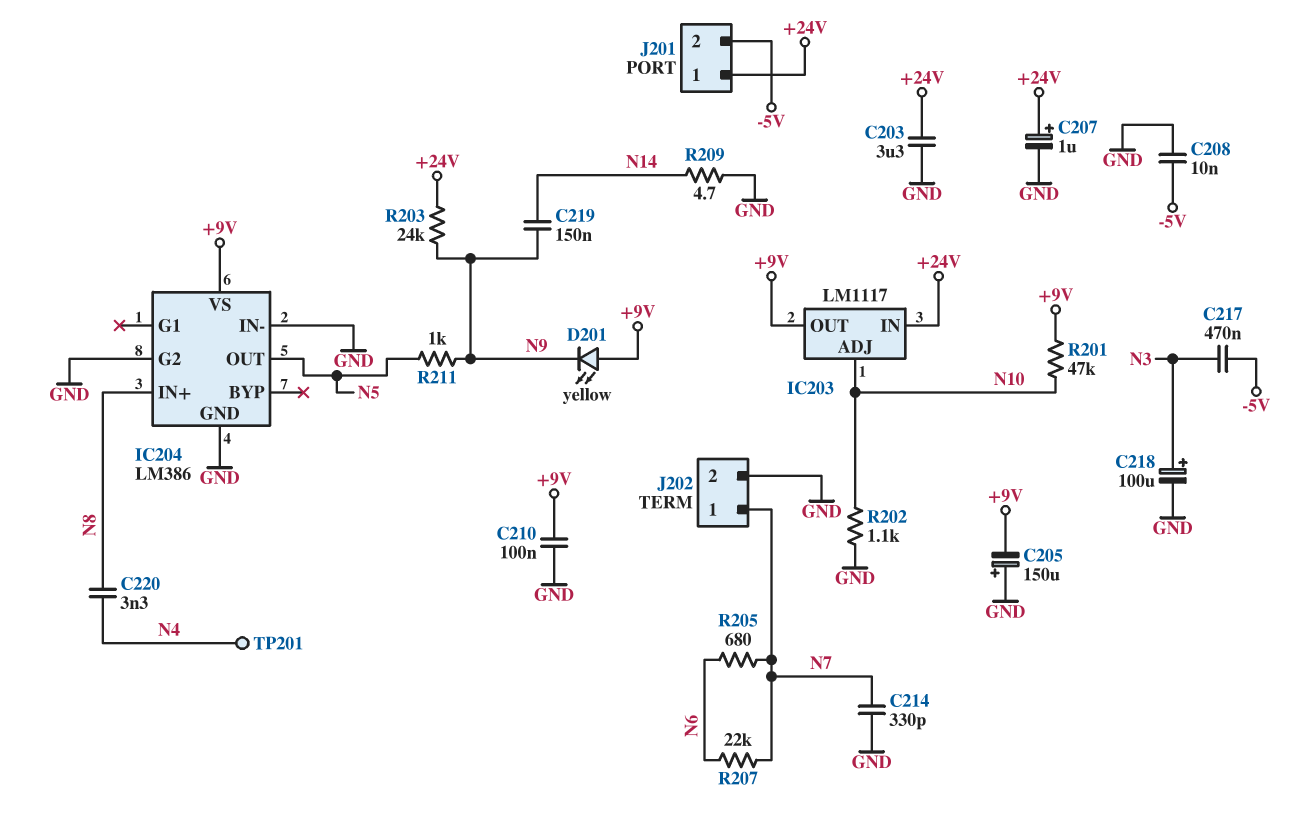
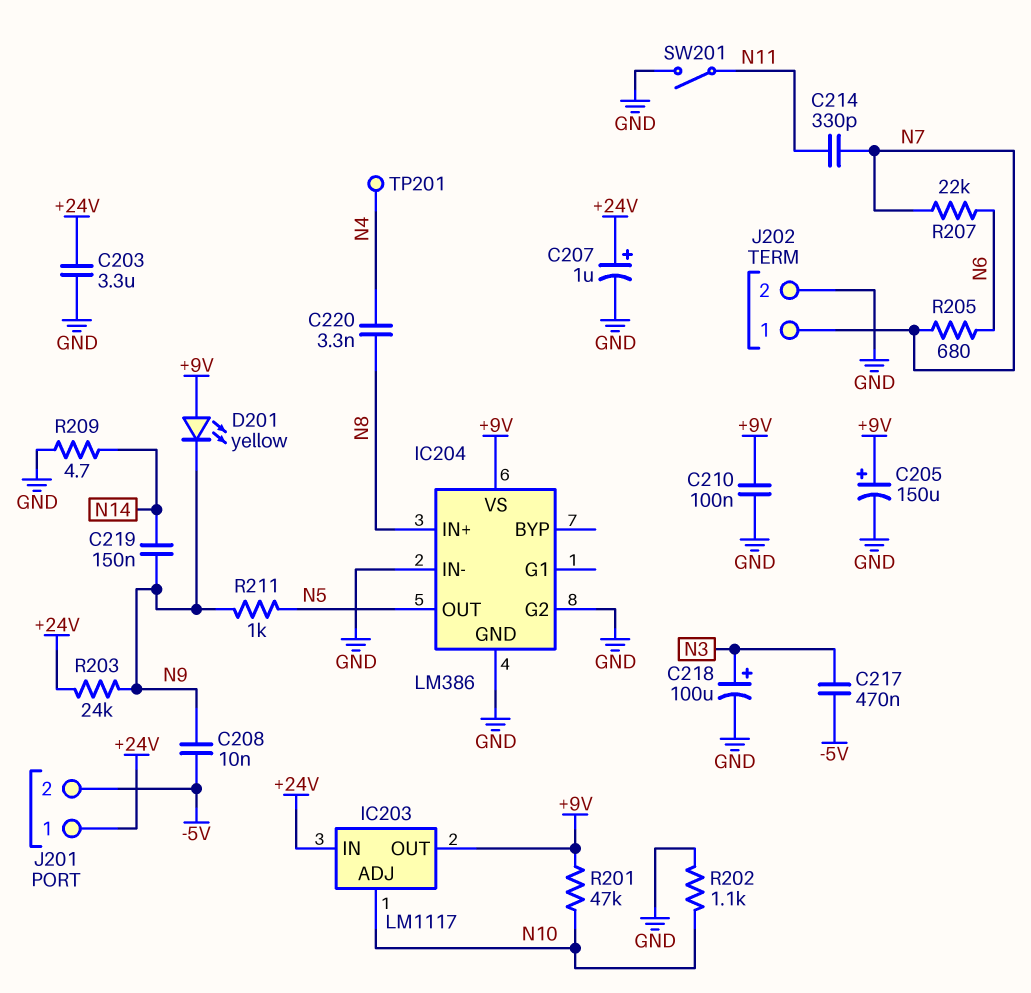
C205: 150uF (plus GND, minus +9V) -> 150uF (plus +9V, minus GND)
C208: 10nF (-5V, GND) -> 10nF (-5V, N9)
C214: 330pF (GND, N7) -> 330pF (N7, N11)
SW201: none -> switch (GND, N11)

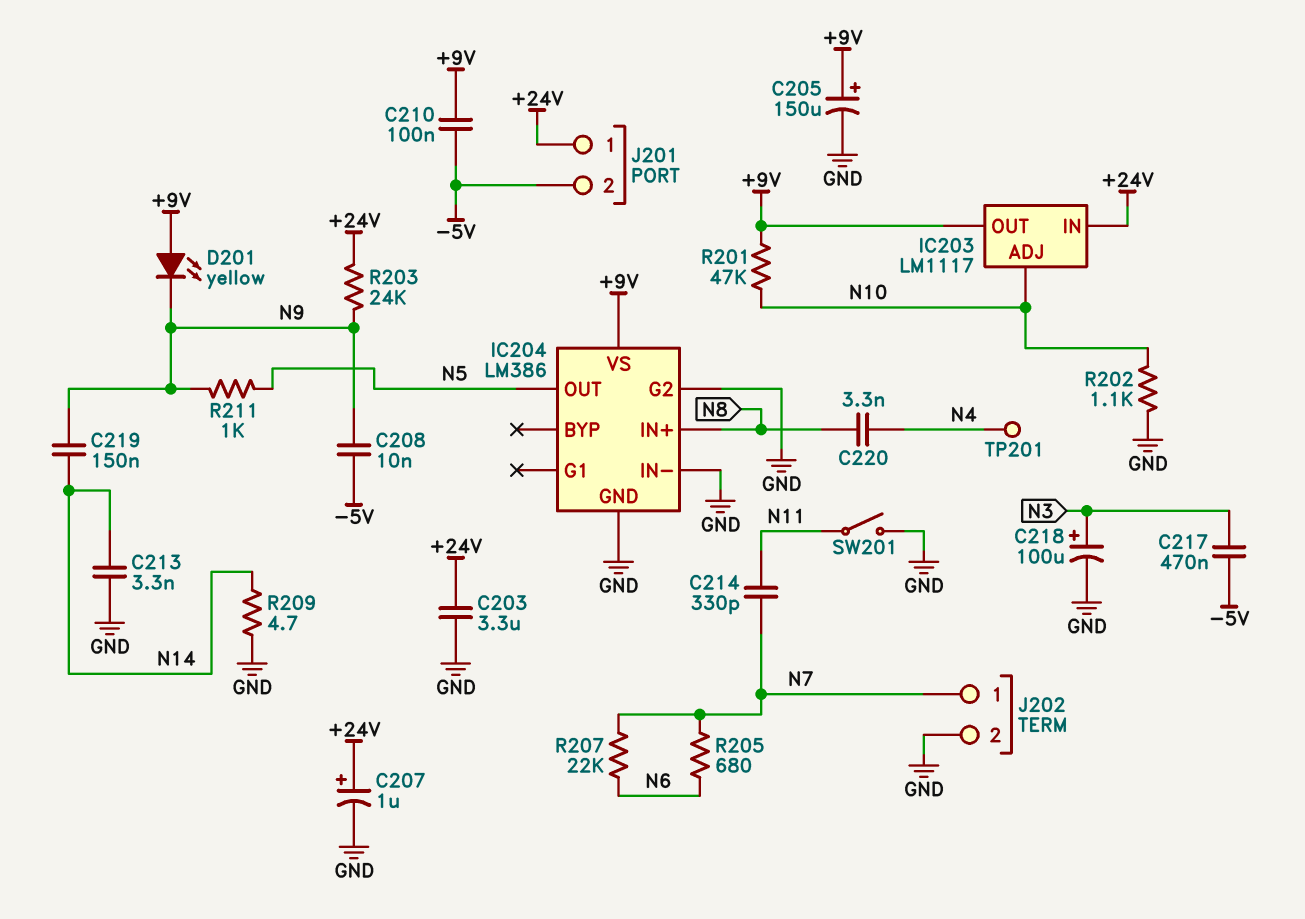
C210: 100nF (+9V, GND) -> 100nF (+9V, -5V)
C213: none -> 3.3nF (GND, N14)

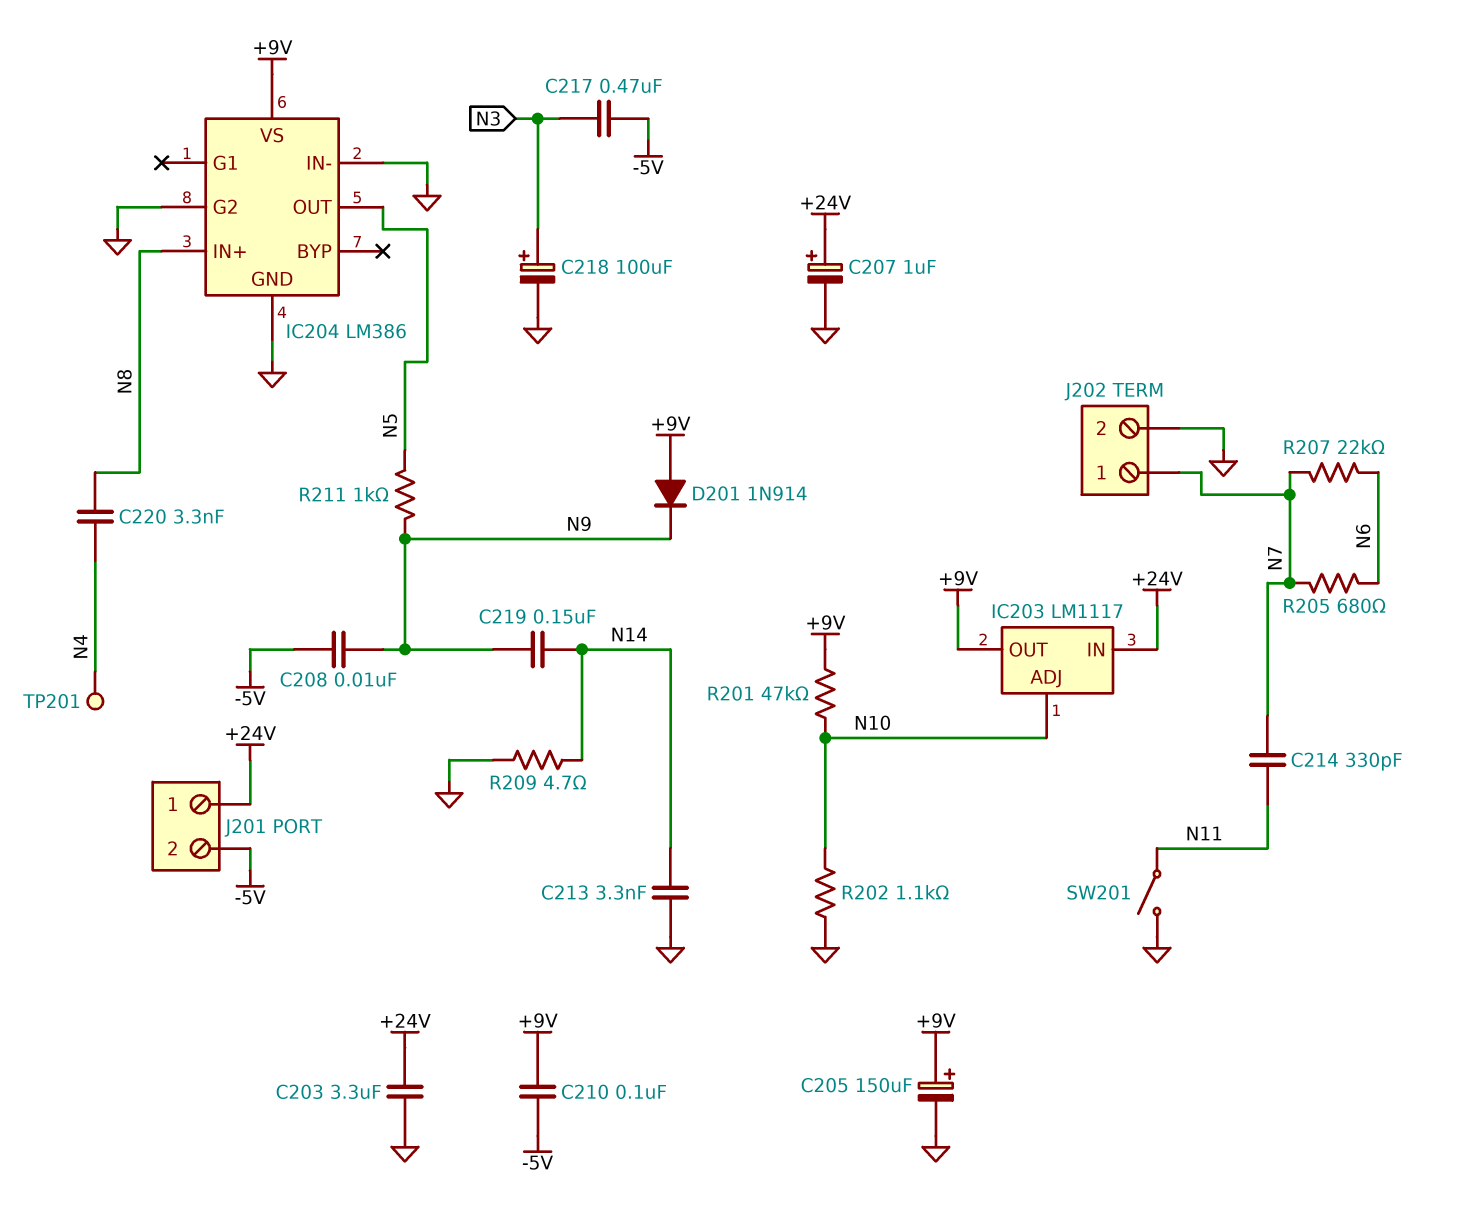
D201: LED yellow (A +9V, K N9) -> diode 1N914 (A +9V, K N9)
R203: 24k (+24V, N9) -> none

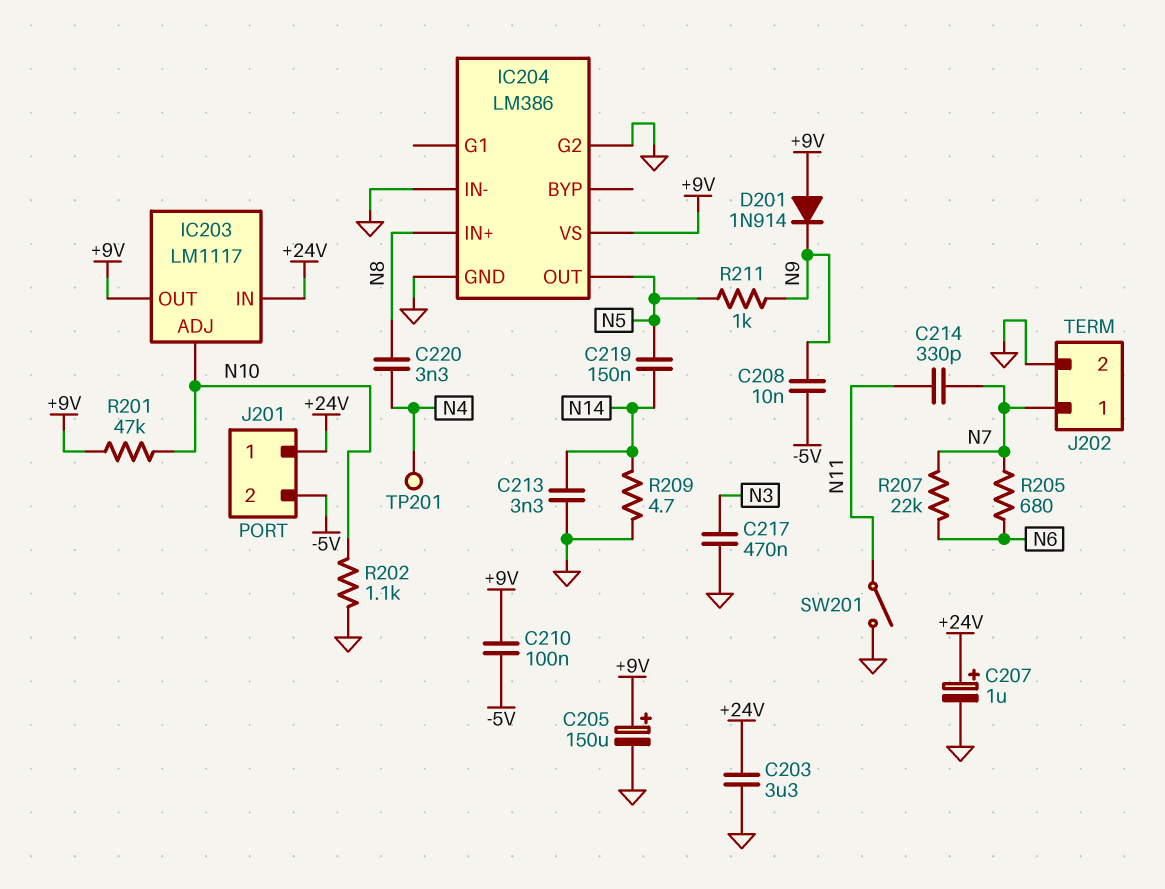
C217: 470nF (-5V, N3) -> 470nF (GND, N3)
C218: 100uF (plus N3, minus GND) -> none
C219: 150nF (N9, N14) -> 150nF (N5, N14)

